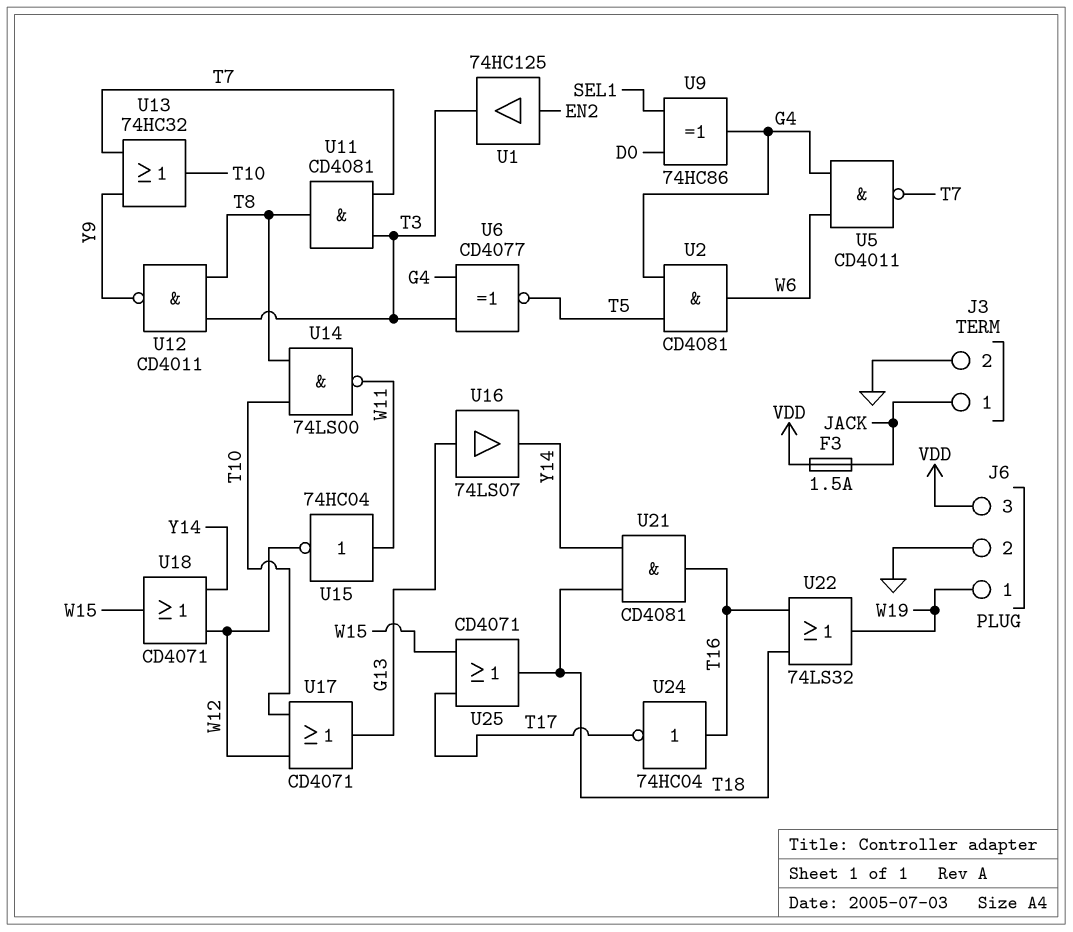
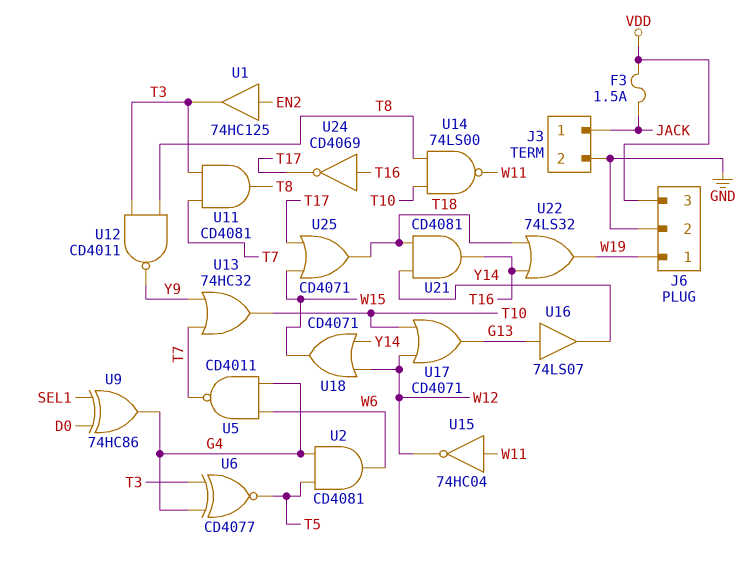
U24: NOT 74HC04 (in T16, out T17) -> NOT CD4069 (in T16, out T17)

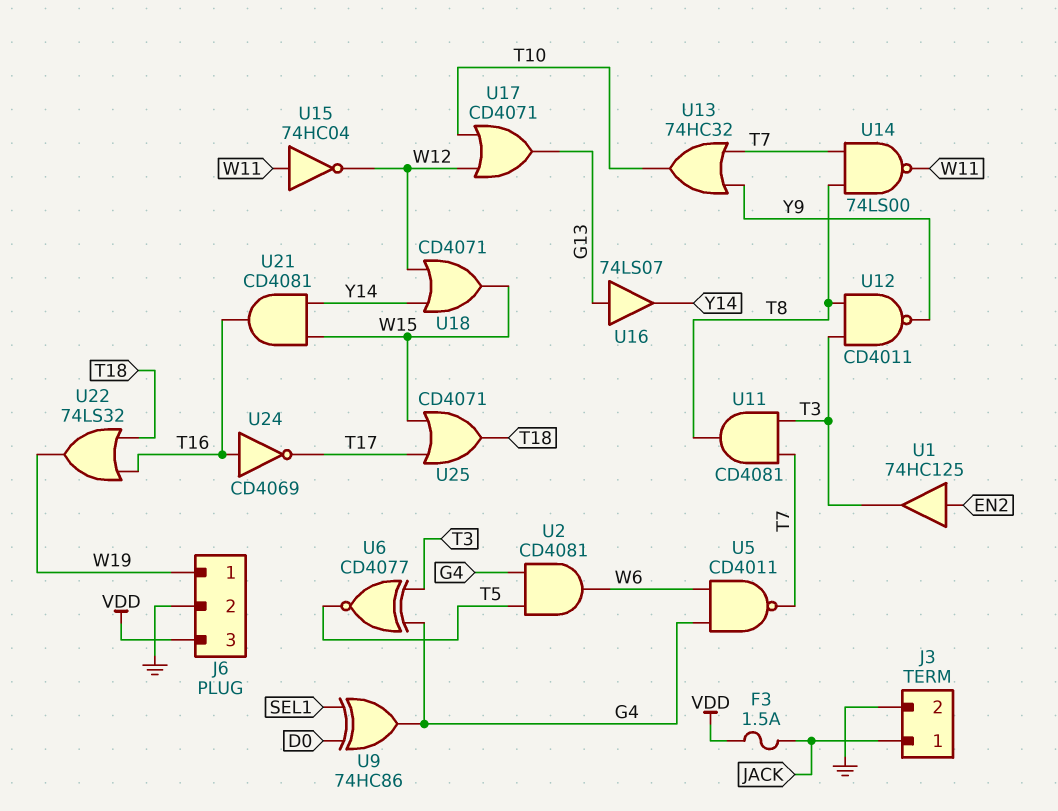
U14: NAND 74LS00 (in T8, in T10, out W11) -> NAND 74LS00 (in T7, in T8, out W11)
U21: AND CD4081 (in T18, in Y14, out T16) -> AND CD4081 (in W15, in Y14, out T16)

